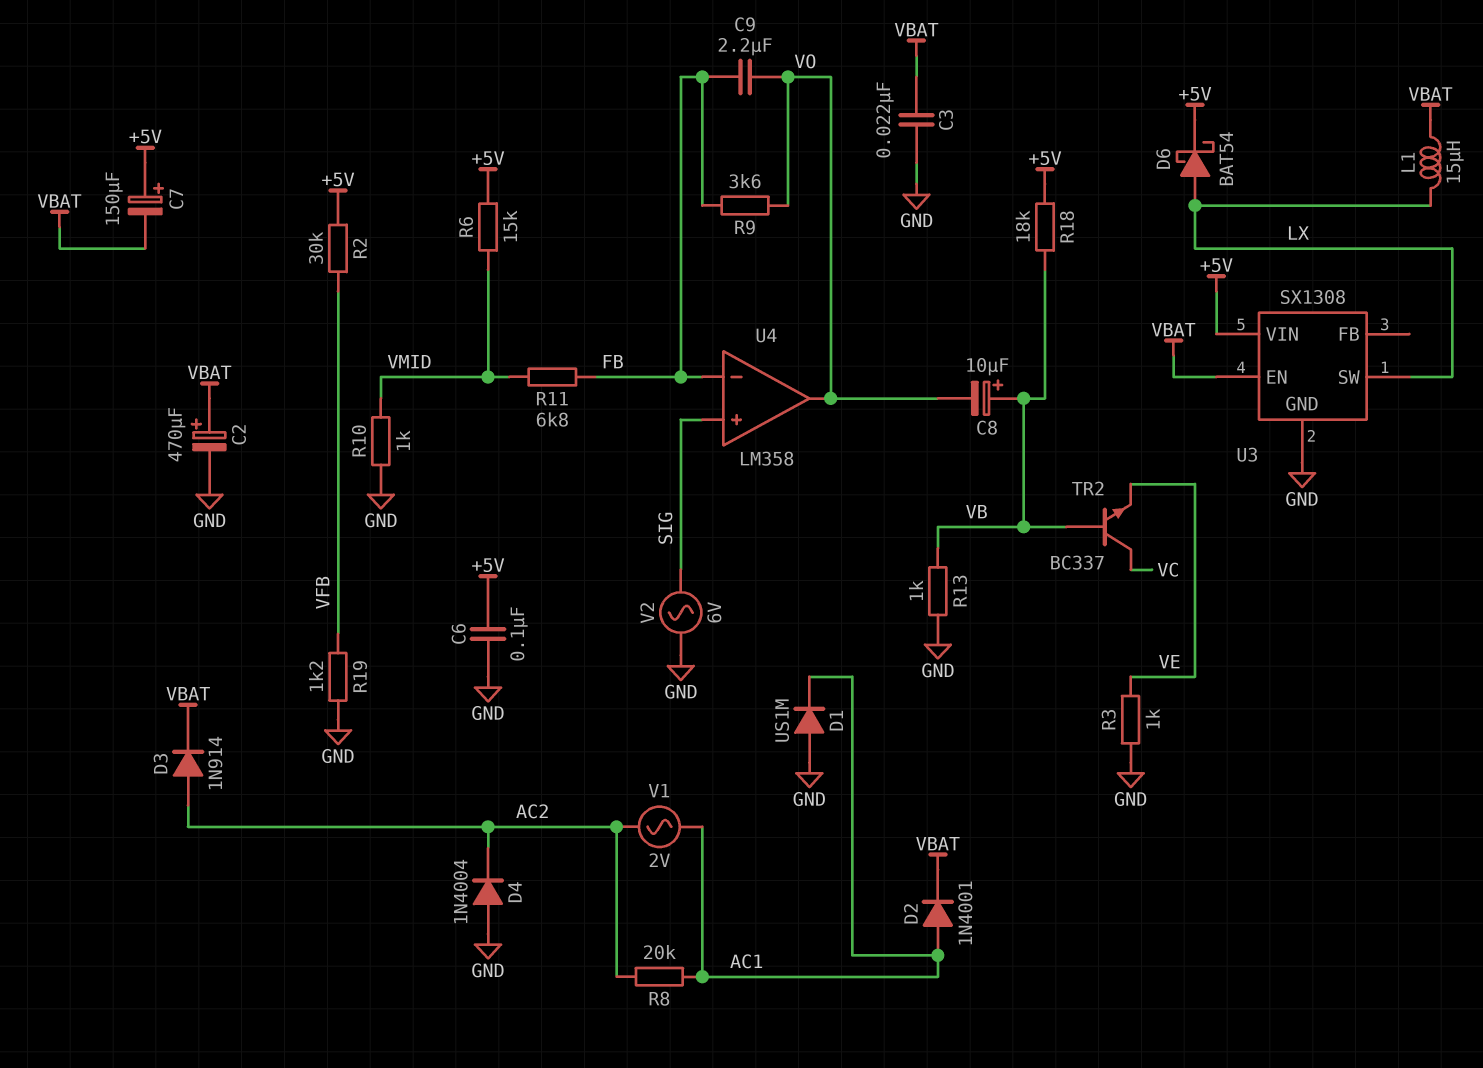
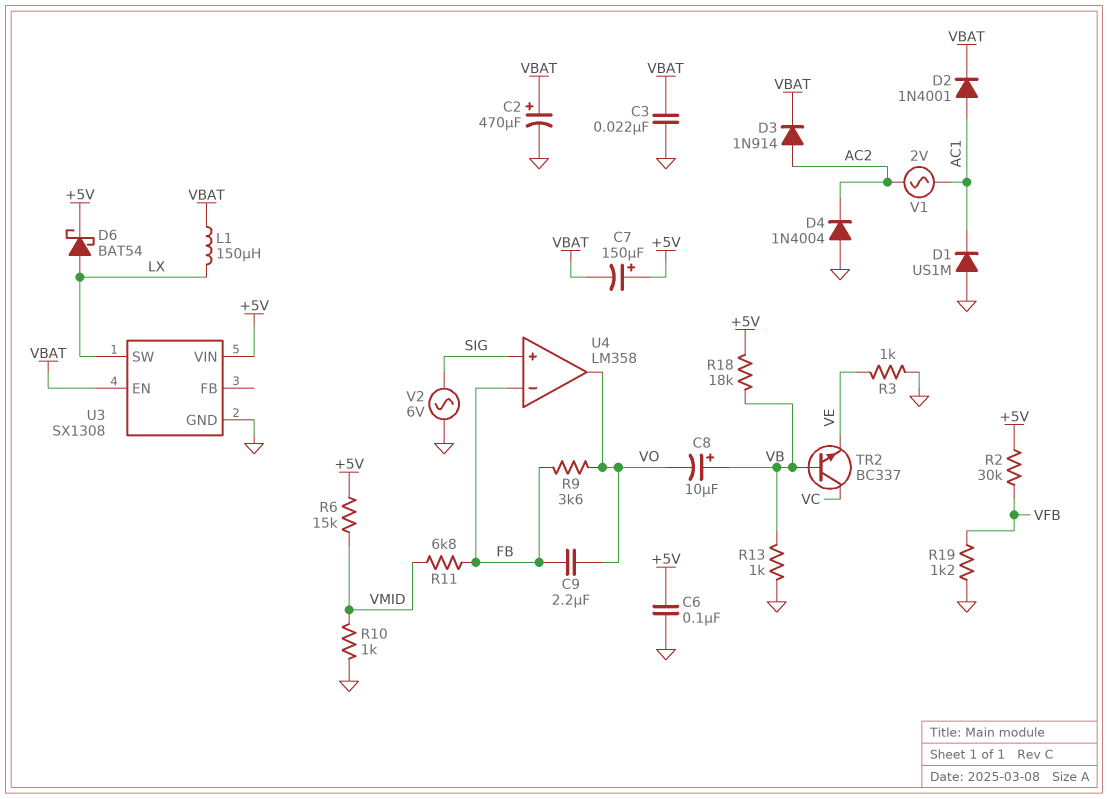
L1: 15uH (LX, VBAT) -> 150uH (LX, VBAT)
R8: 20k (AC1, AC2) -> none

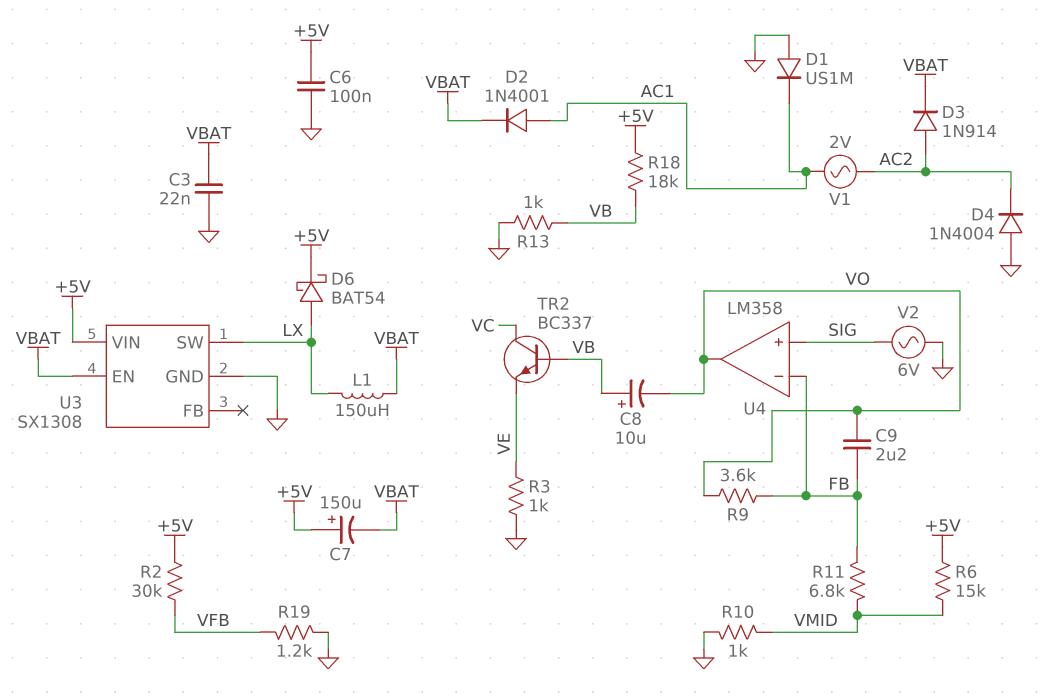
C2: 470uF (plus VBAT, minus GND) -> none

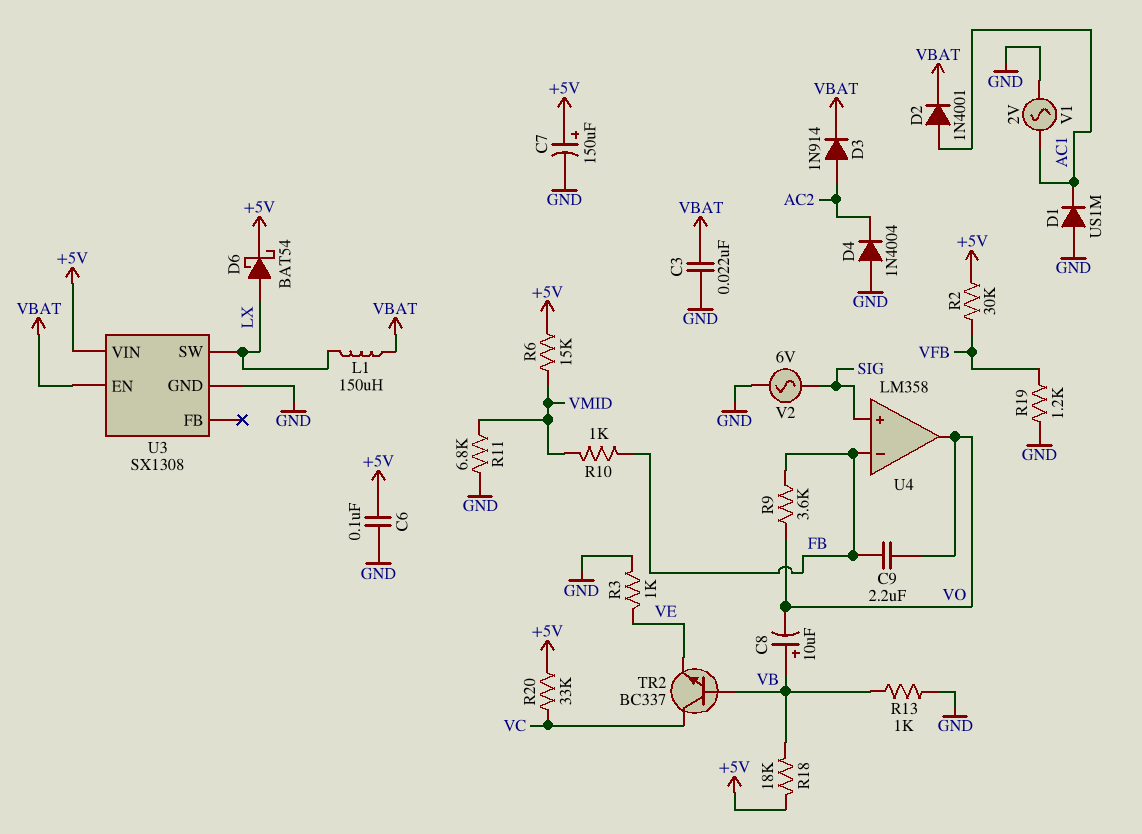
C7: 150uF (plus +5V, minus VBAT) -> 150uF (plus +5V, minus GND)
R10: 1k (GND, VMID) -> 1k (FB, VMID)
R11: 6.8k (FB, VMID) -> 6.8k (GND, VMID)
R20: none -> 33k (+5V, VC)
V1: AC 2V (AC1, AC2) -> AC 2V (AC1, GND)

